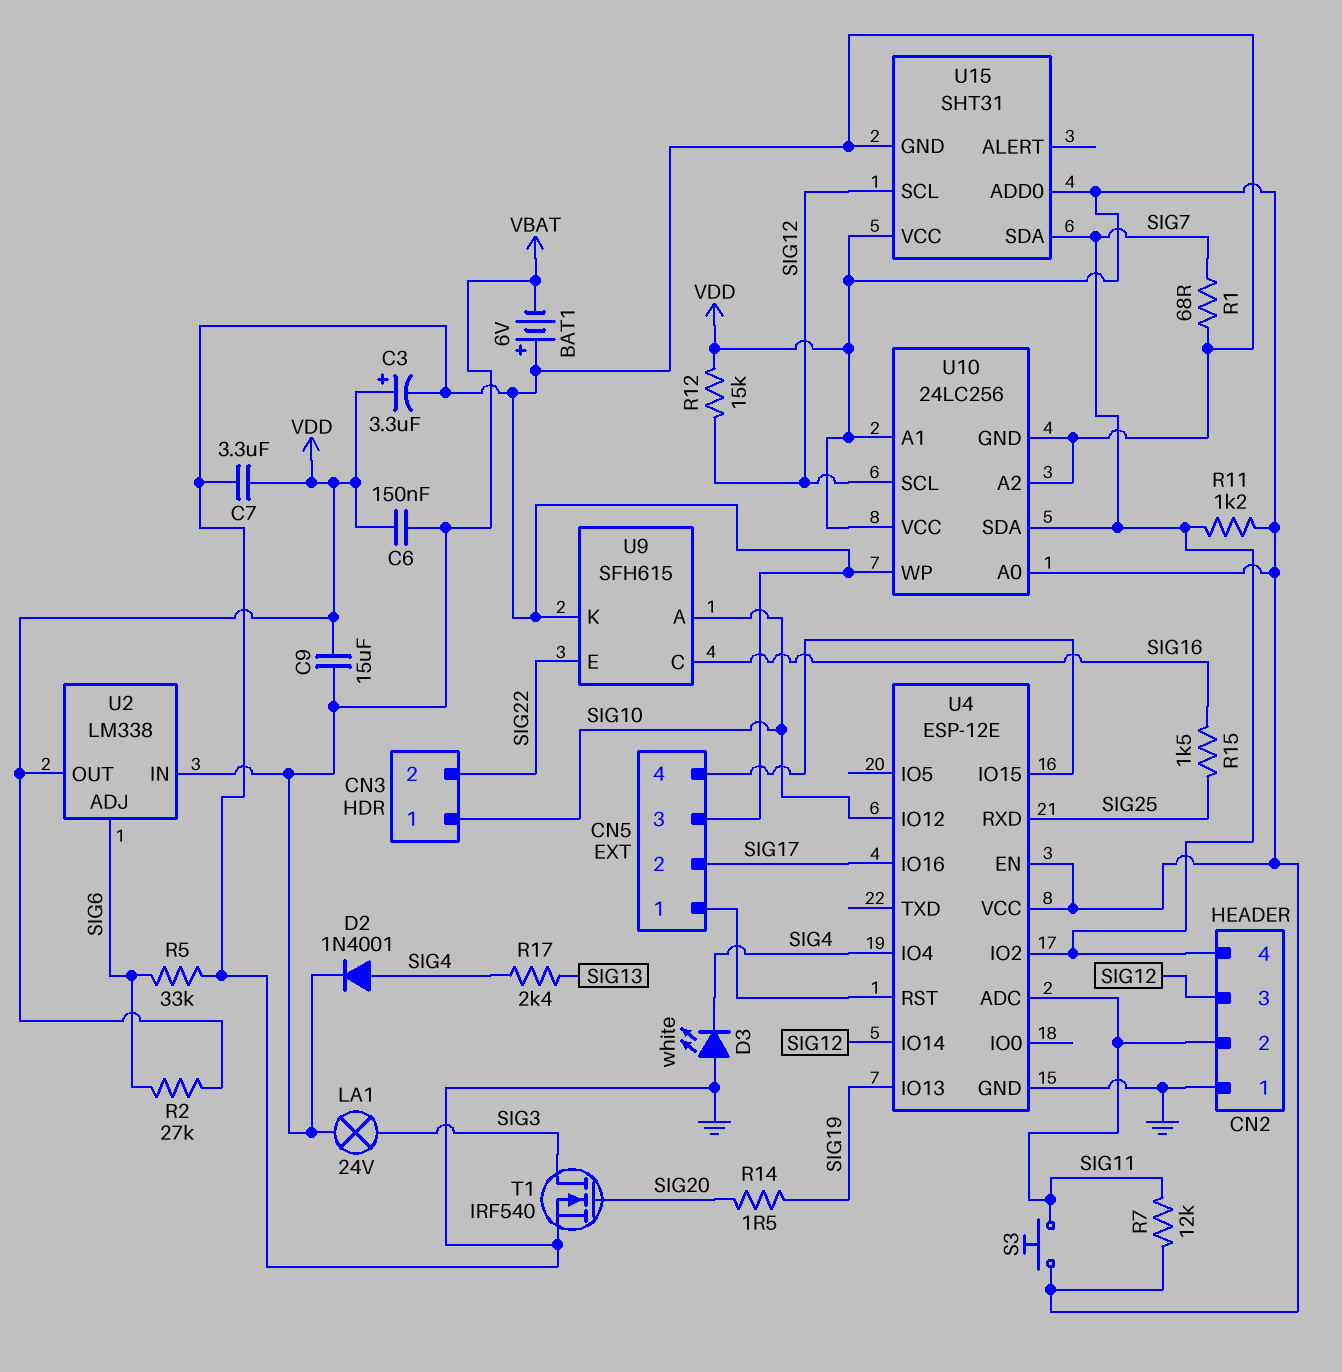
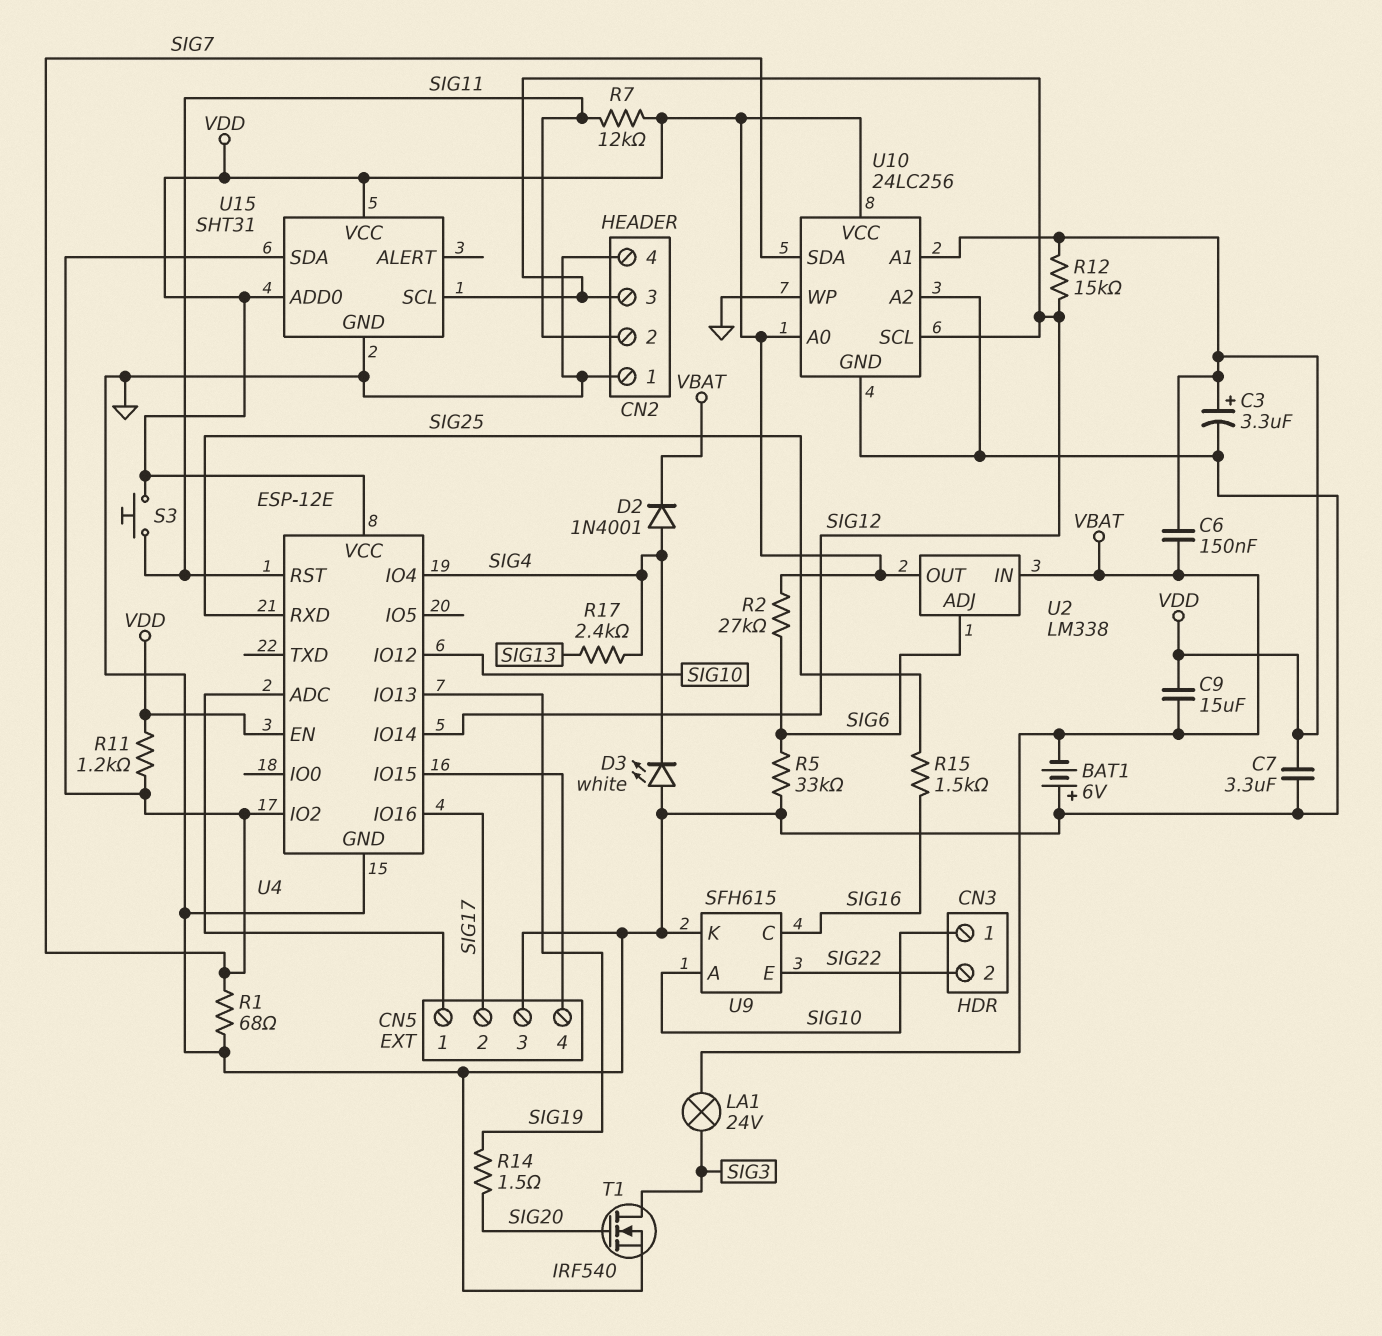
CN2 pin 4: SIG7 -> GND
U4 pin ADC: SIG11 -> CN5/1
U4 pin RST: CN5/1 -> SIG11

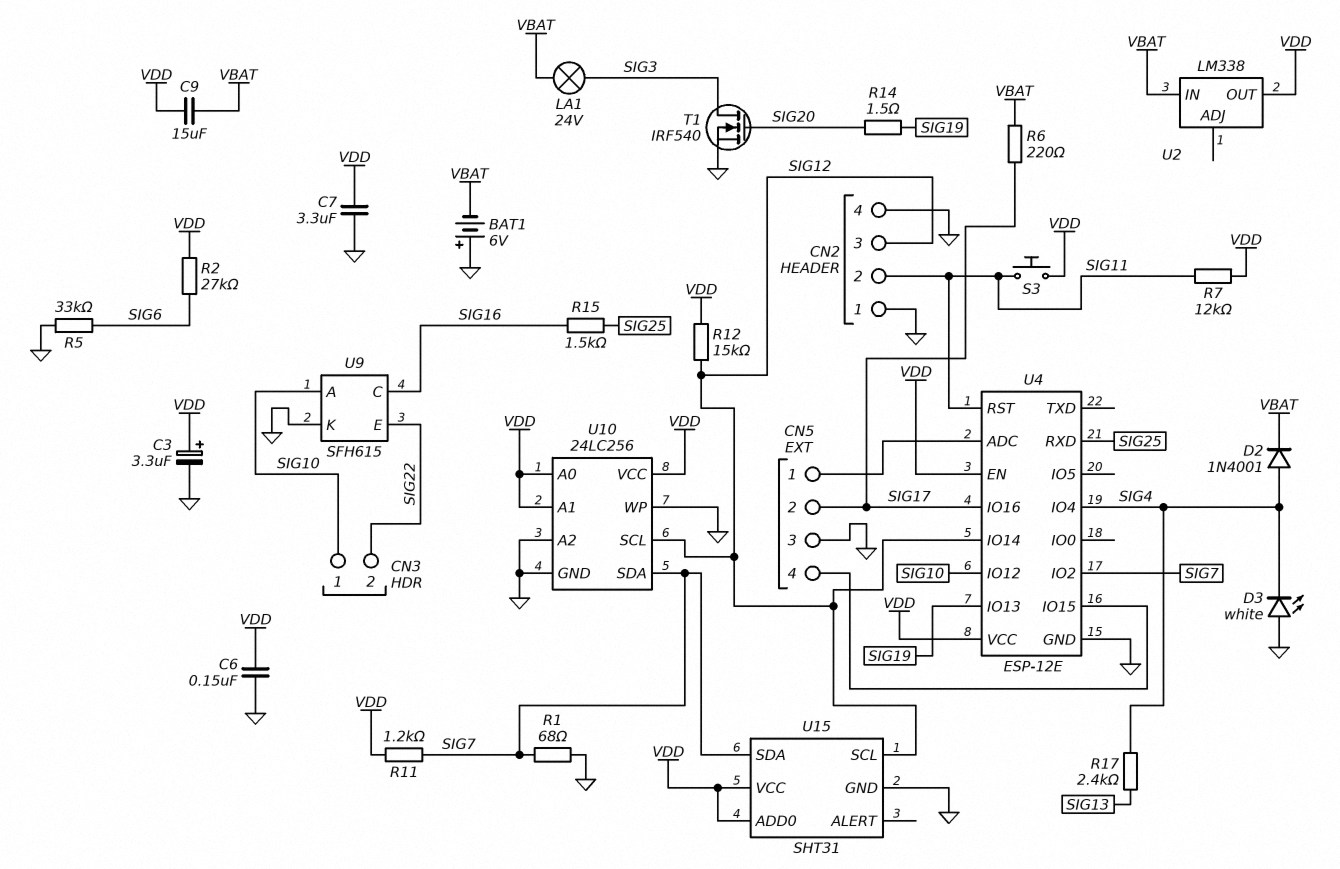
C6: 150nF (VBAT, VDD) -> 150nF (GND, VDD)
R6: none -> 220 (SIG17, VBAT)
U2 pin ADJ: SIG6 -> none

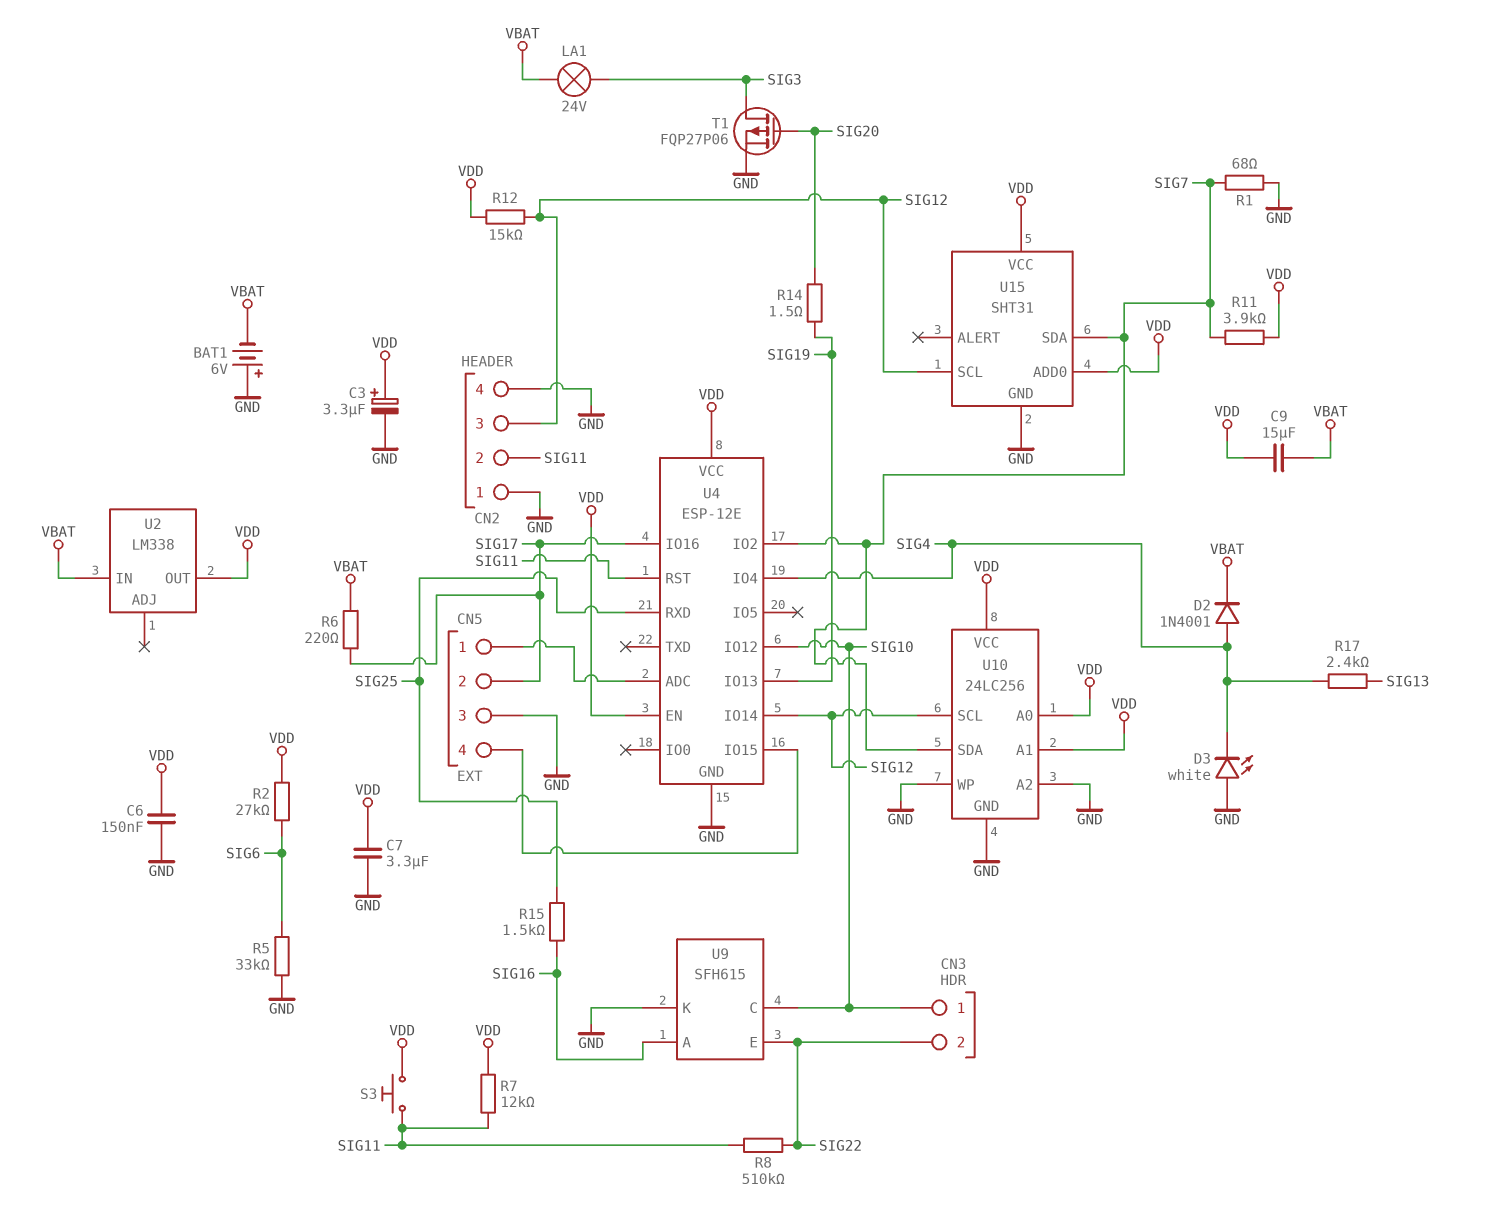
R8: none -> 510k (SIG11, SIG22)
R11: 1.2k (SIG7, VDD) -> 3.9k (SIG7, VDD)
T1: NMOS IRF540 (G SIG20, D SIG3, S GND) -> PMOS FQP27P06 (G SIG20, D SIG3, S GND)
U9 pin A: SIG10 -> SIG16
U9 pin C: SIG16 -> SIG10

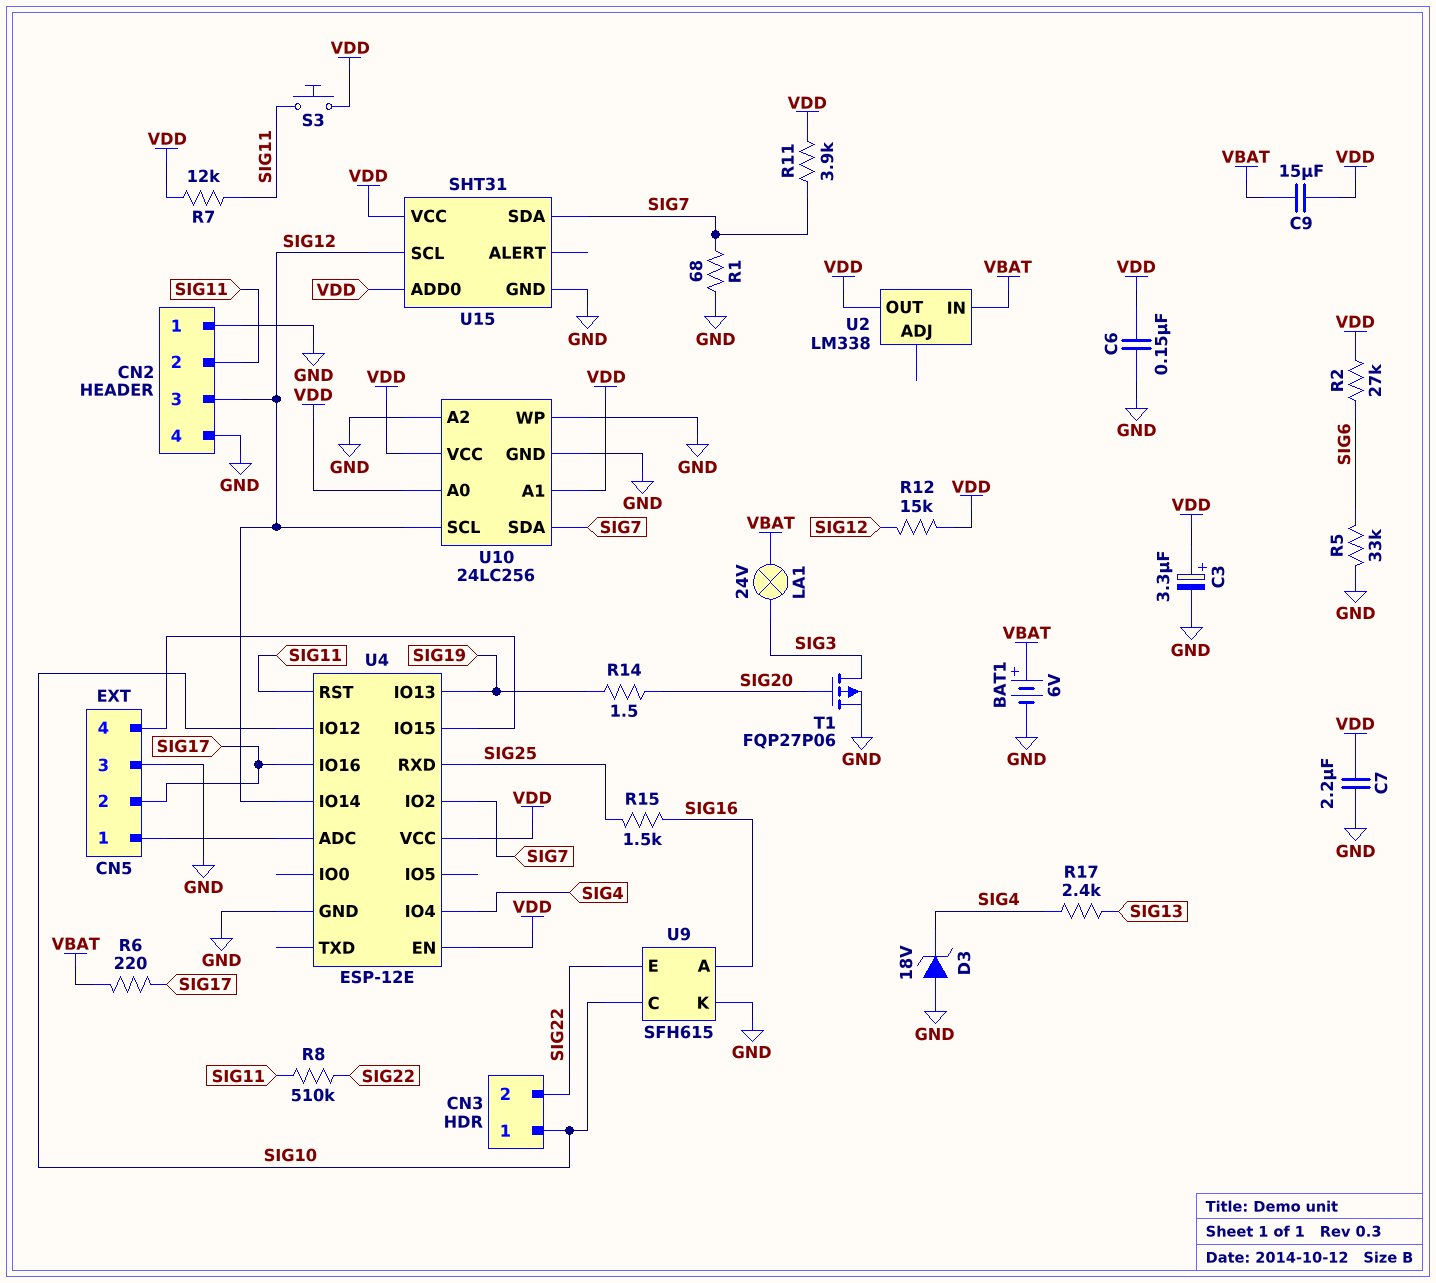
BAT1: 6V (plus GND, minus VBAT) -> 6V (plus VBAT, minus GND)
C7: 3.3uF (GND, VDD) -> 2.2uF (GND, VDD)
D2: diode 1N4001 (A SIG4, K VBAT) -> none
D3: LED white (A GND, K SIG4) -> zener 18V (A GND, K SIG4)

